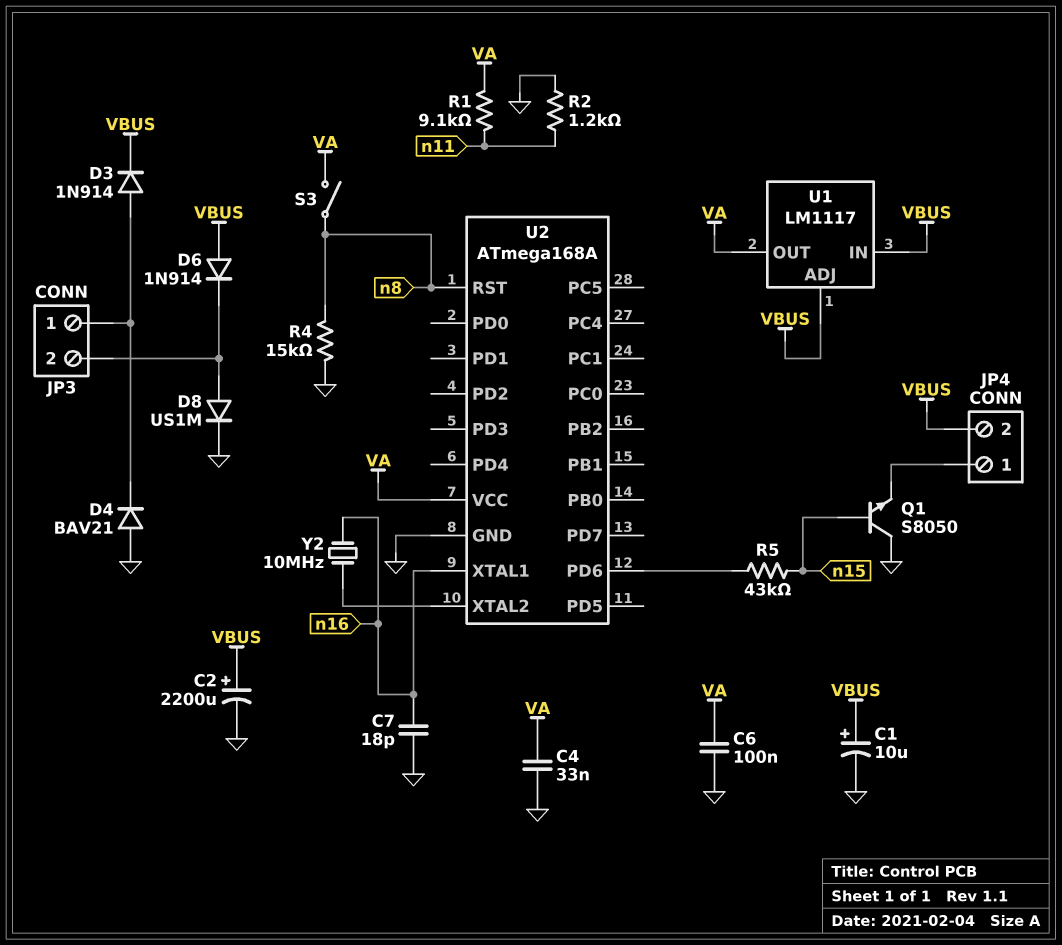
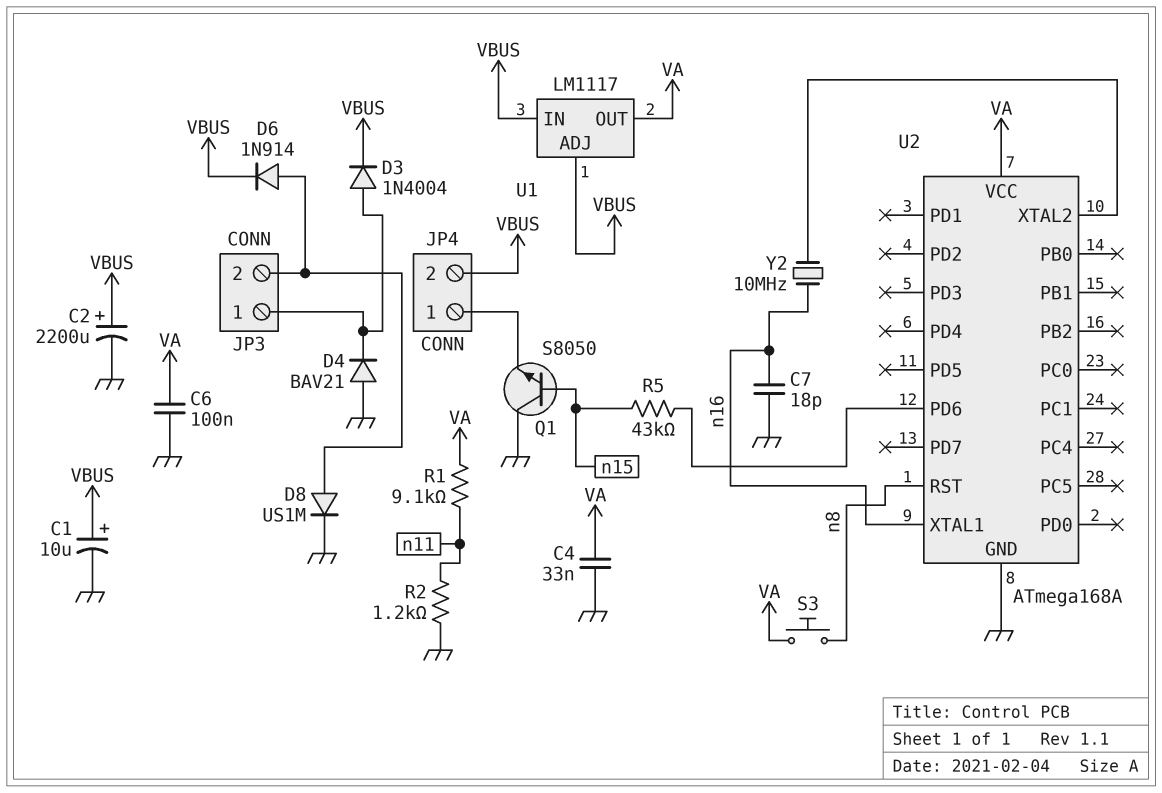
D3: diode 1N914 (A JP3/1, K VBUS) -> diode 1N4004 (A JP3/1, K VBUS)
D6: diode 1N914 (A VBUS, K JP3/2) -> diode 1N914 (A JP3/2, K VBUS)
R4: 15k (GND, n8) -> none
S3: switch (VA, n8) -> button (VA, n8)

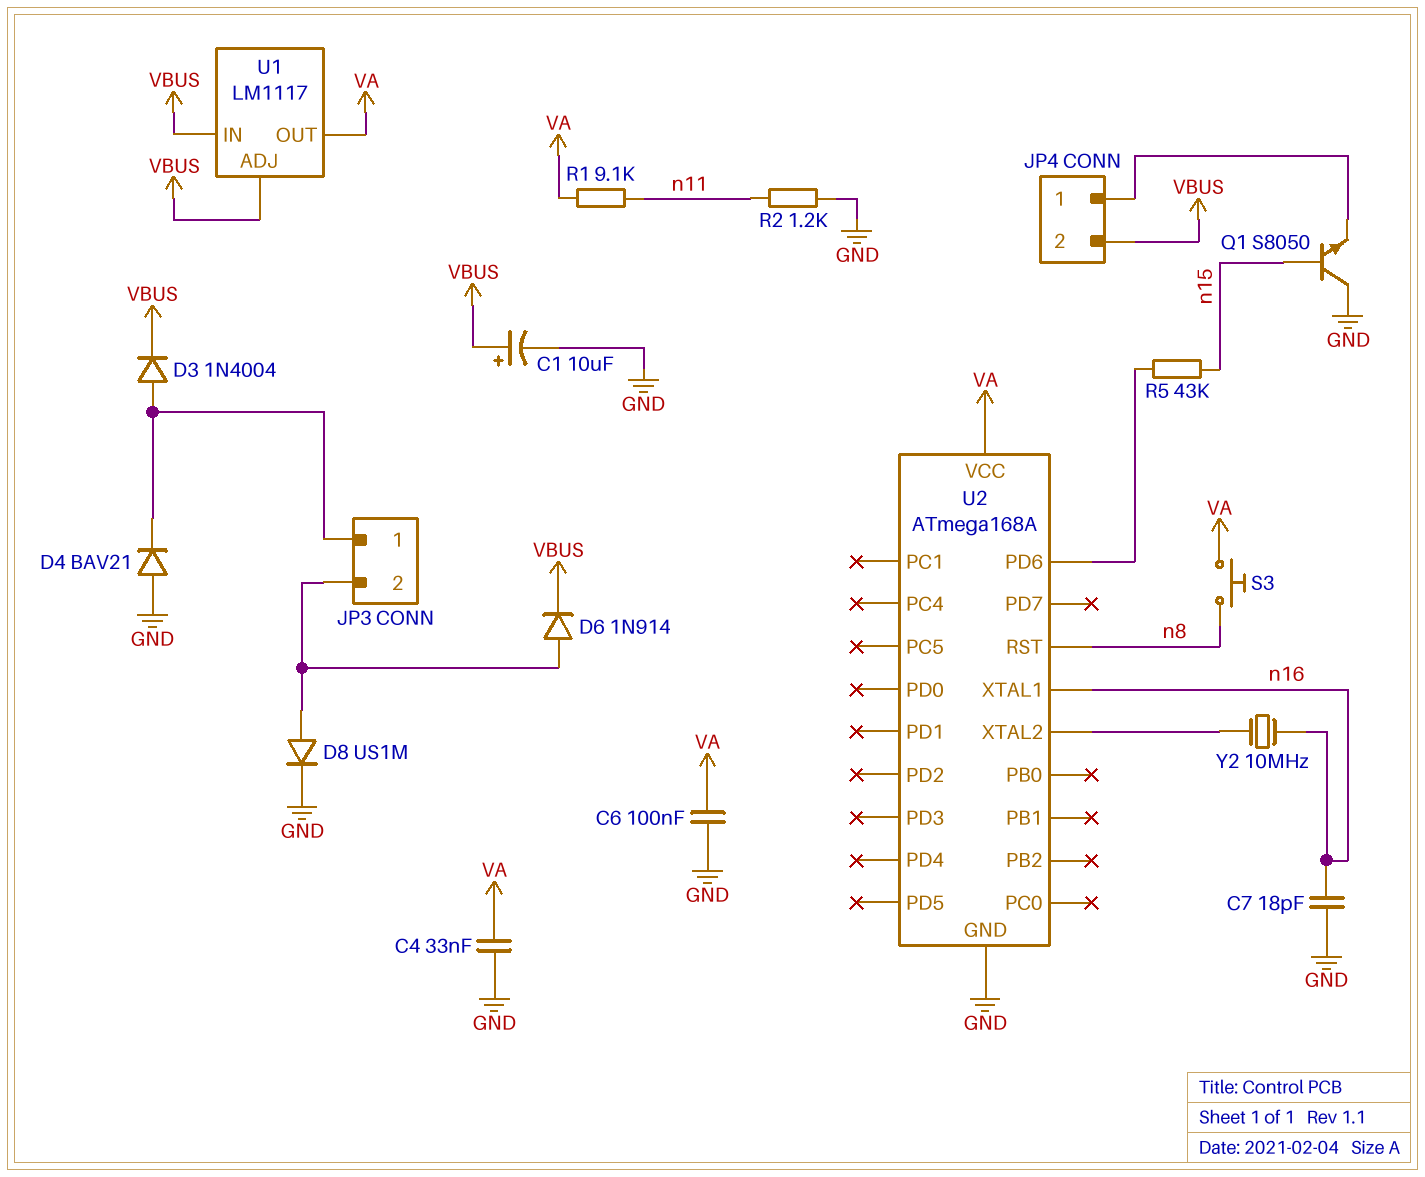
C2: 2200uF (plus VBUS, minus GND) -> none

